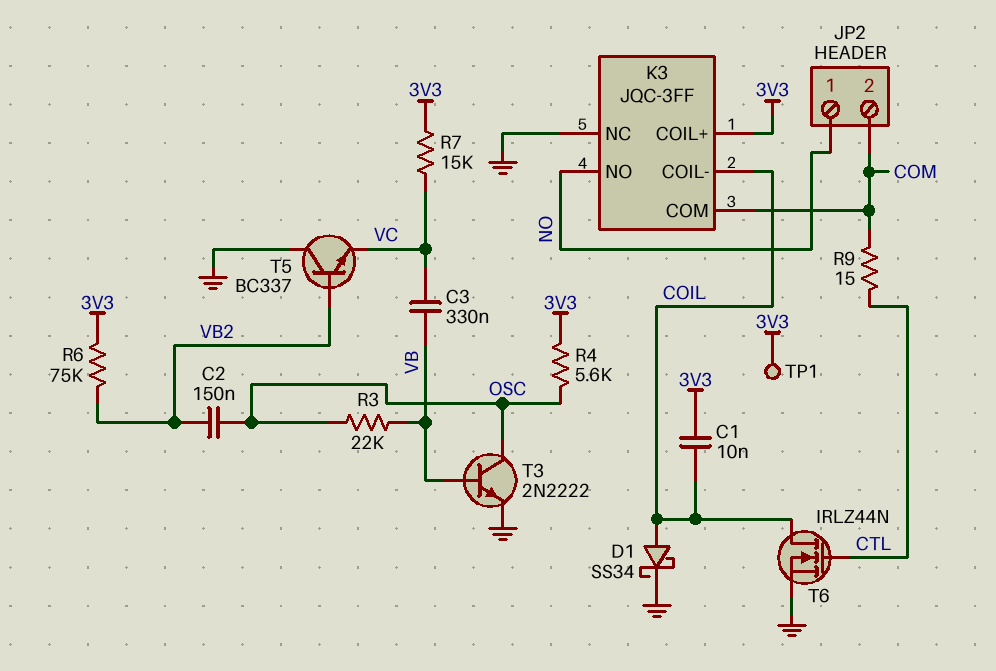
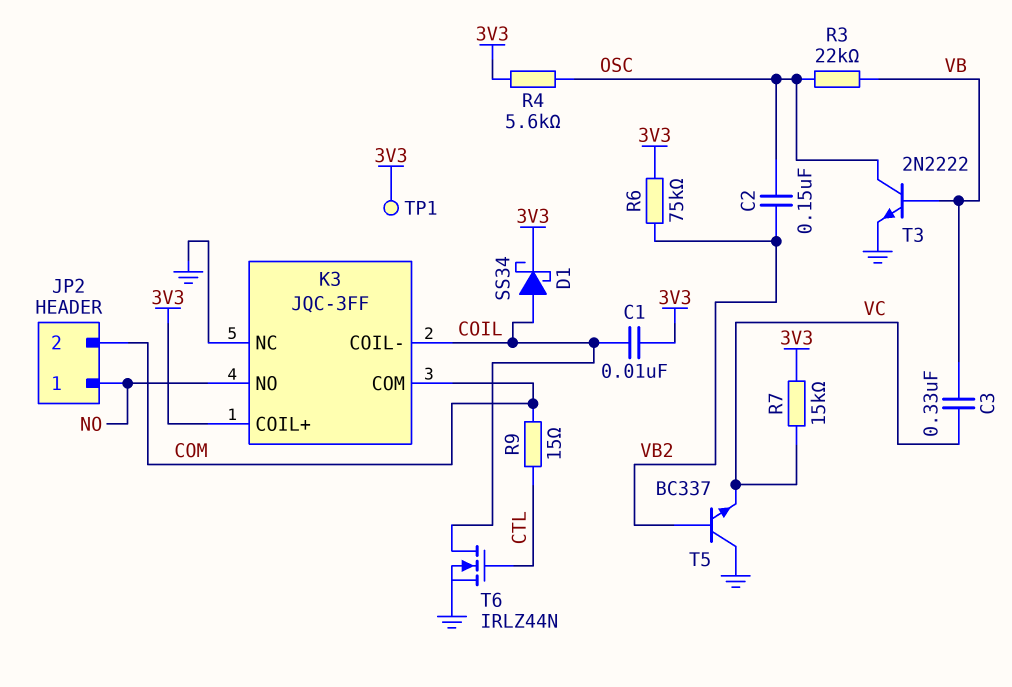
D1: schottky SS34 (A COIL, K GND) -> schottky SS34 (A COIL, K 3V3)

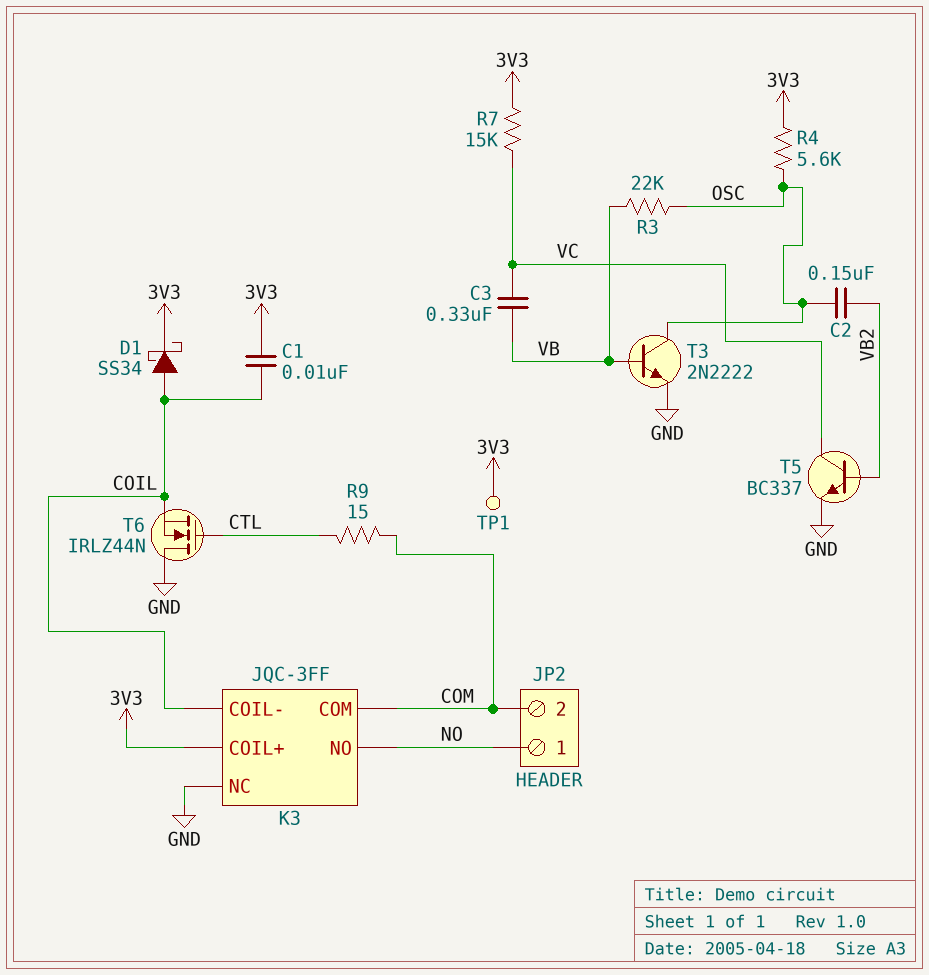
R6: 75k (3V3, VB2) -> none
T5: NPN BC337 (B VB2, C GND, E VC) -> NPN BC337 (B VB2, C VC, E GND)
T6: NMOS IRLZ44N (G CTL, D COIL, S GND) -> NMOS IRLZ44N (G CTL, D GND, S COIL)

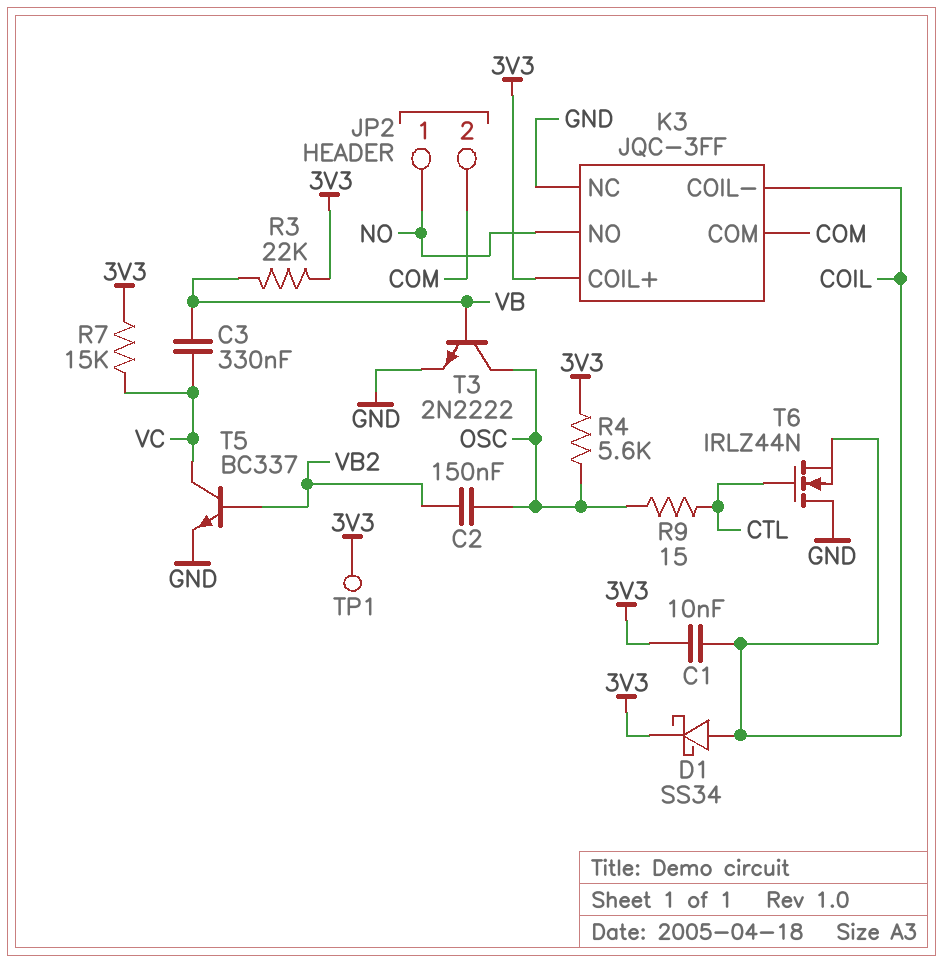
R3: 22k (OSC, VB) -> 22k (3V3, VB)
R9: 15 (COM, CTL) -> 15 (CTL, OSC)

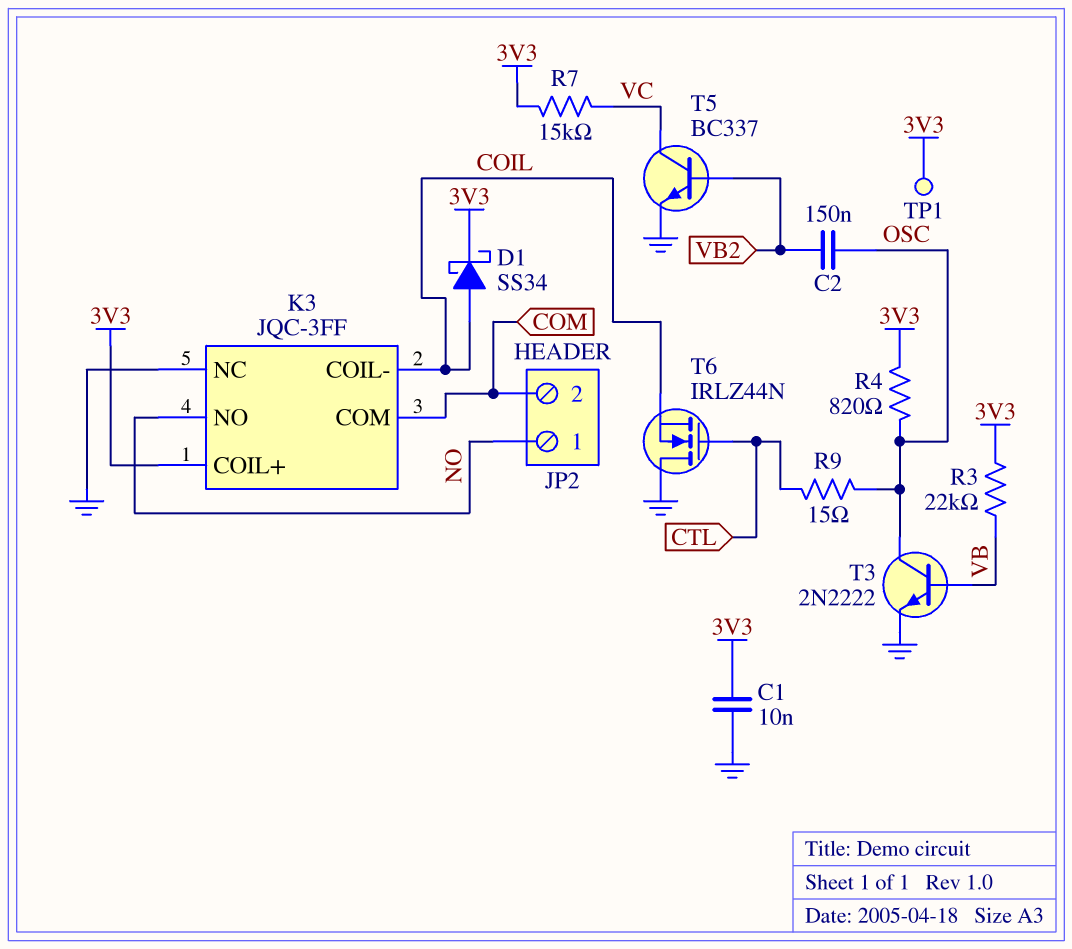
C1: 10nF (3V3, COIL) -> 10nF (3V3, GND)
C3: 330nF (VB, VC) -> none
R4: 5.6k (3V3, OSC) -> 820 (3V3, OSC)

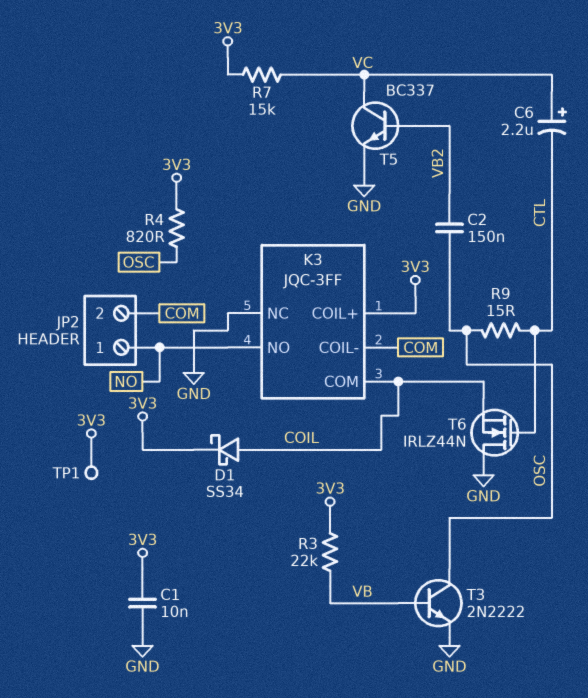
C6: none -> 2.2uF (plus VC, minus CTL)
K3 pin COIL-: COIL -> COM
K3 pin COM: COM -> COIL

